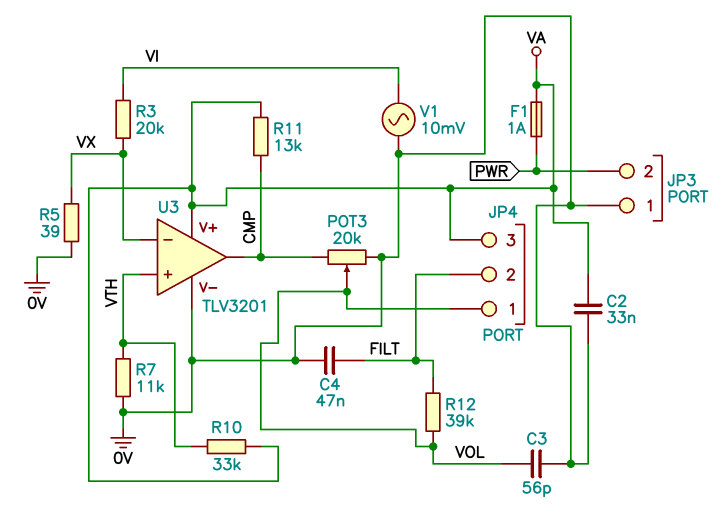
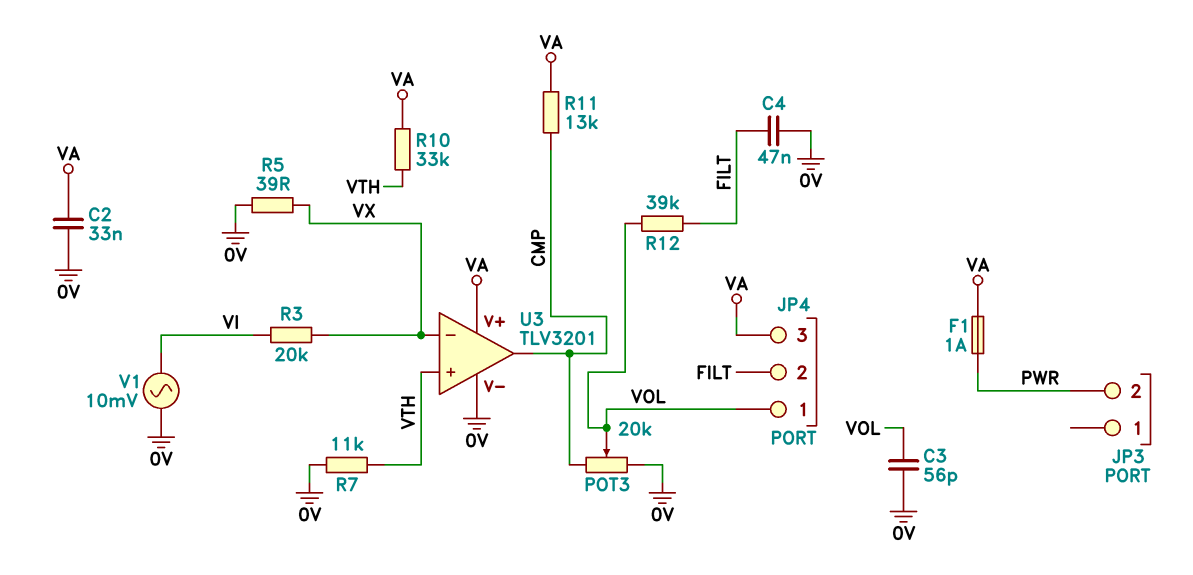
JP3 pin 1: 0V -> none

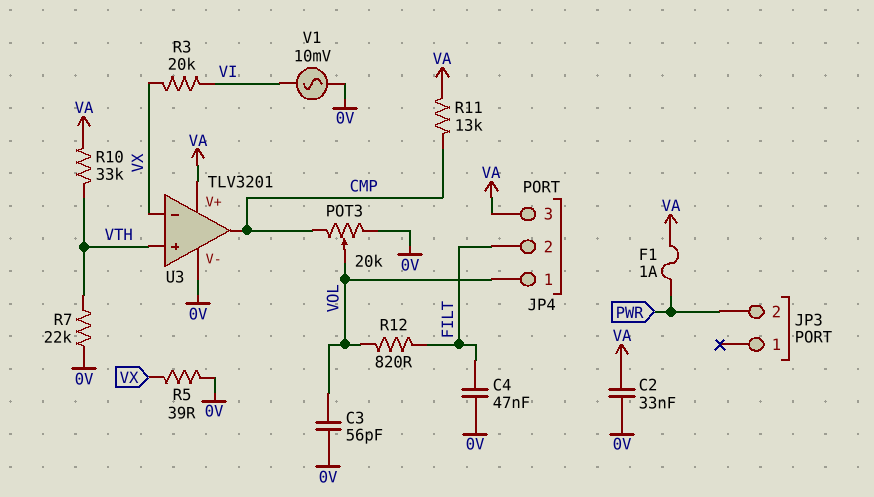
R7: 11k (0V, VTH) -> 22k (0V, VTH)
R12: 39k (FILT, VOL) -> 820 (FILT, VOL)

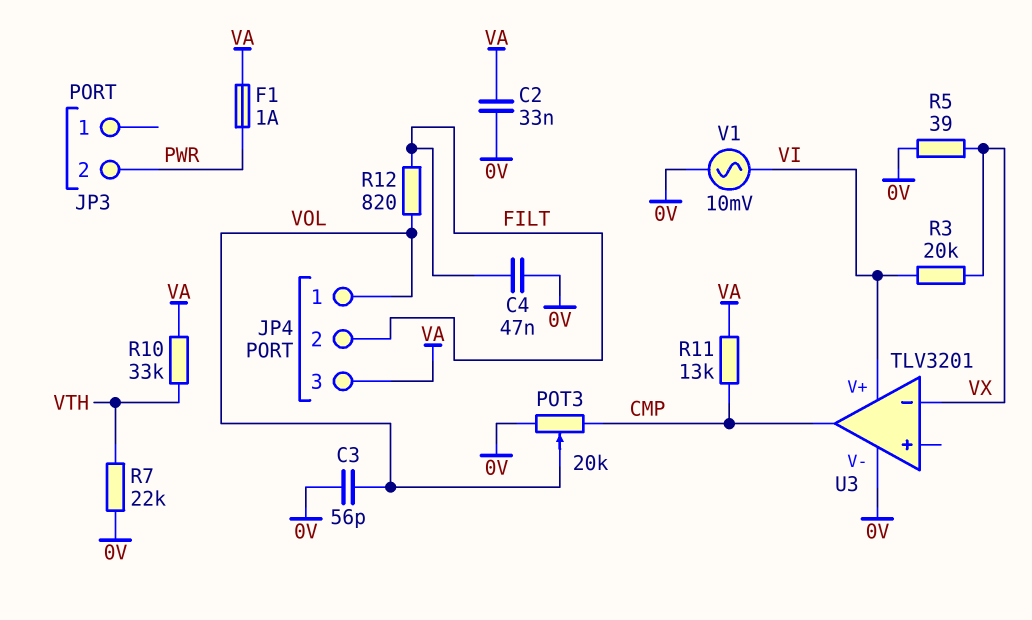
U3 pin V+: VA -> VI
U3 pin in+: VTH -> none

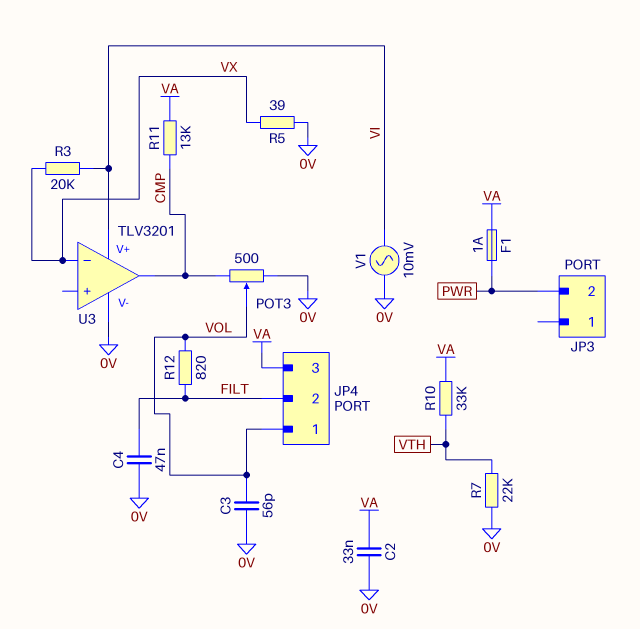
POT3: 20k (0V, CMP, wiper VOL) -> 500 (0V, CMP, wiper VOL)

